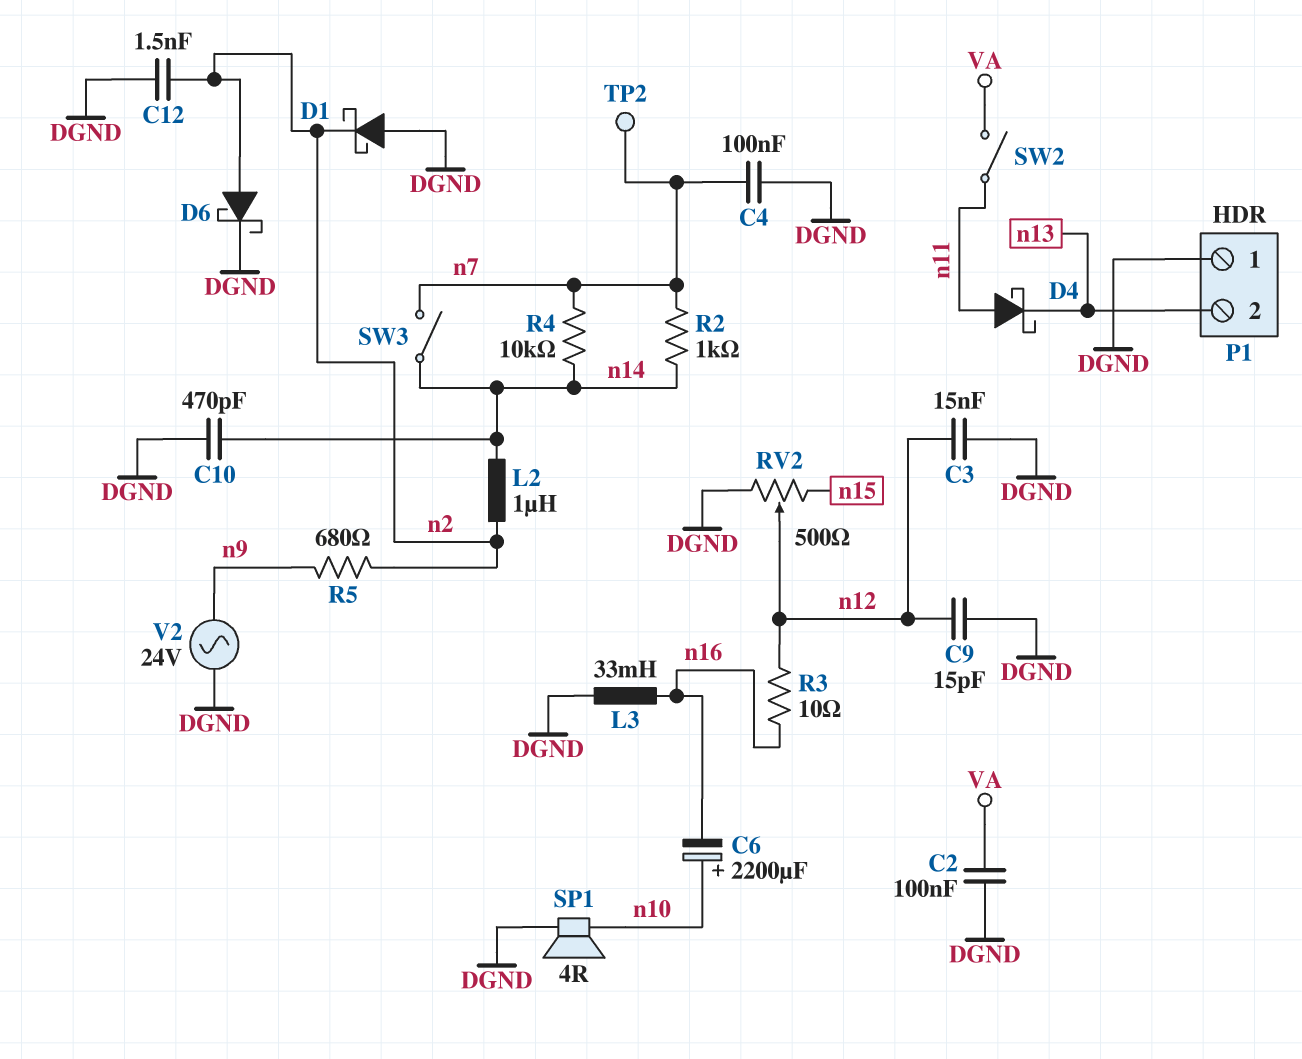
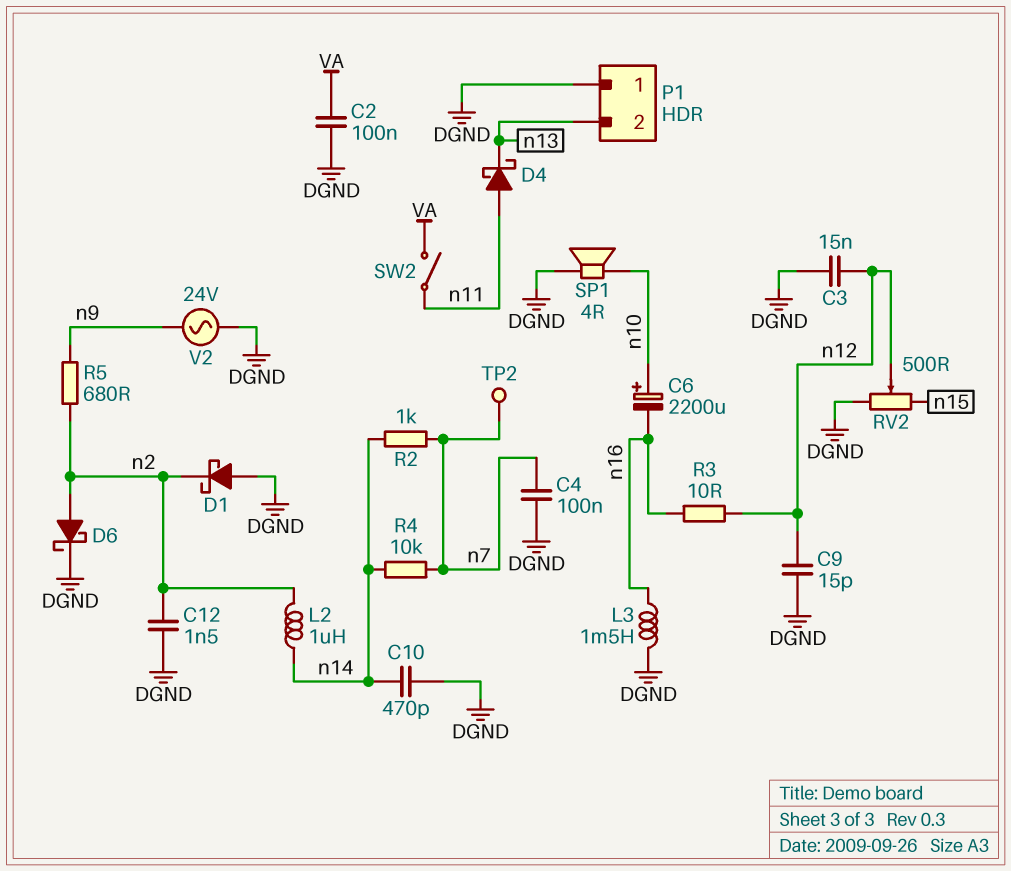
L3: 33mH (DGND, n16) -> 1.5mH (DGND, n16)
SW3: switch (n7, n14) -> none

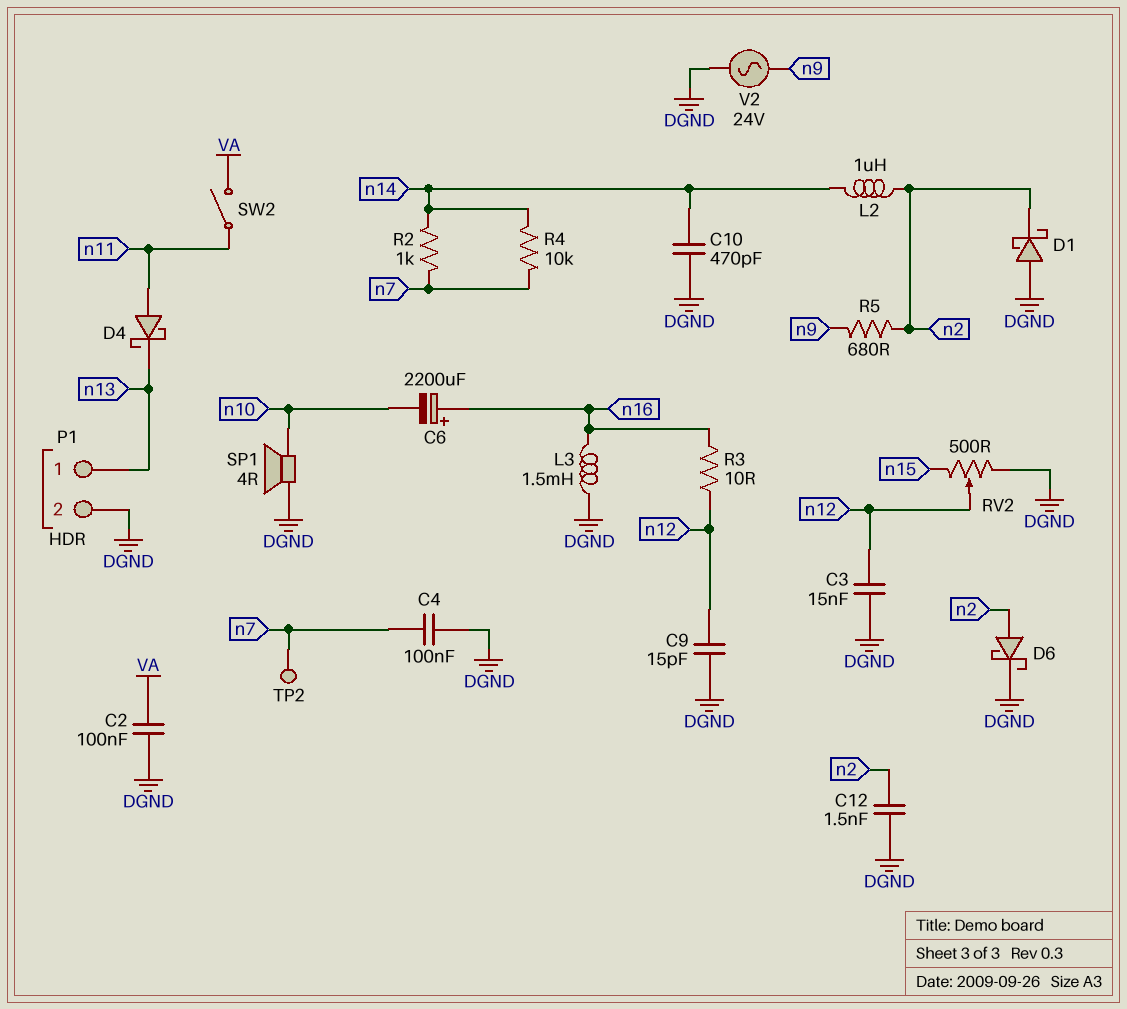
C6: 2200uF (plus n10, minus n16) -> 2200uF (plus n16, minus n10)
P1 pin 1: DGND -> n13
P1 pin 2: n13 -> DGND

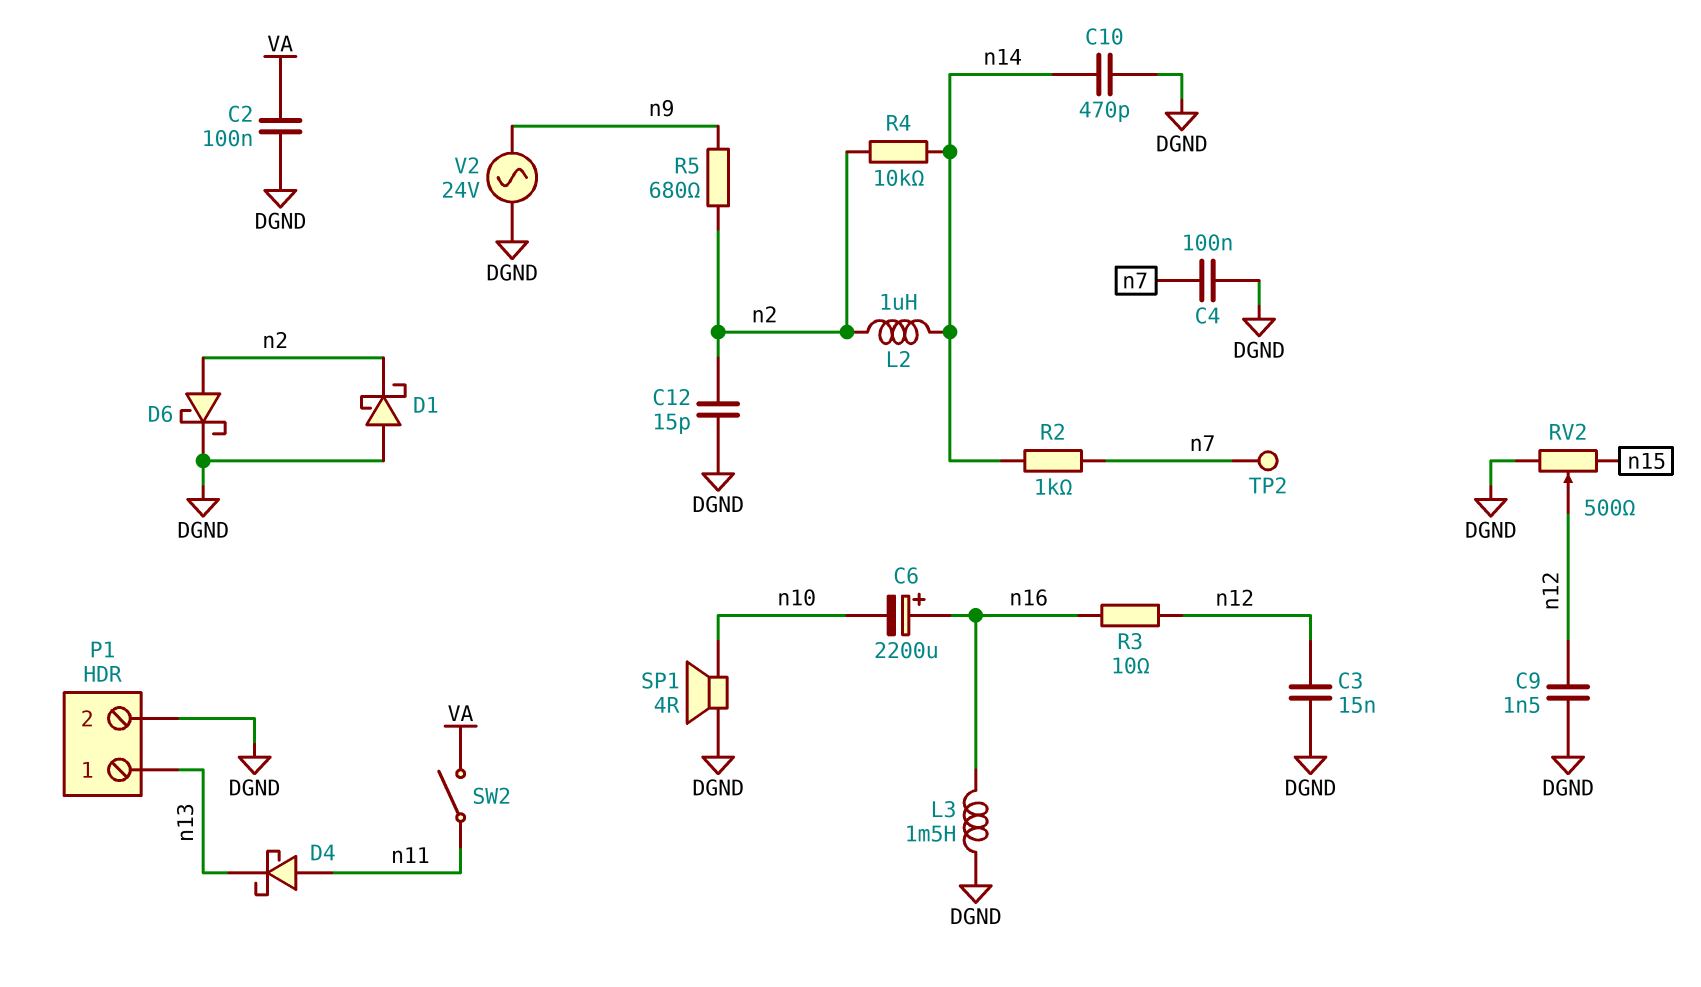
C9: 15pF (DGND, n12) -> 1.5nF (DGND, n12)
C12: 1.5nF (DGND, n2) -> 15pF (DGND, n2)
R4: 10k (n7, n14) -> 10k (n2, n14)

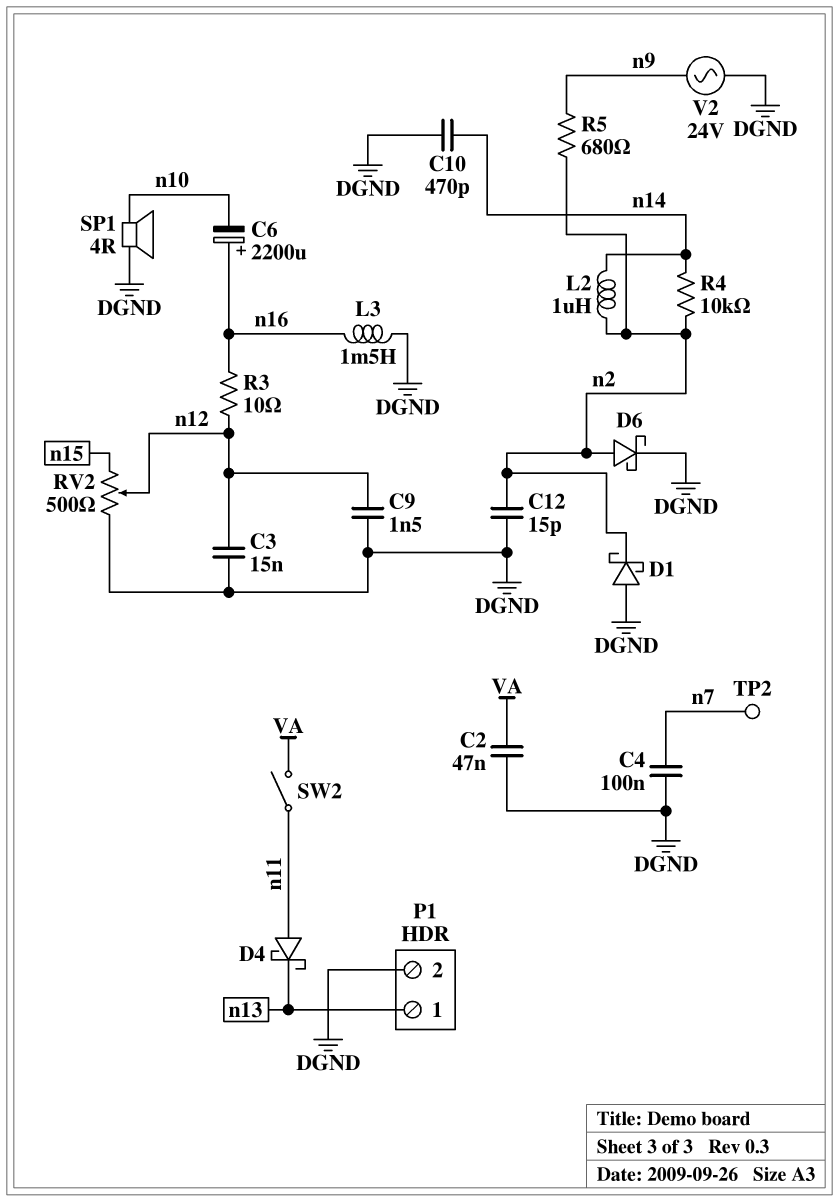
C2: 100nF (DGND, VA) -> 47nF (DGND, VA)
R2: 1k (n7, n14) -> none

